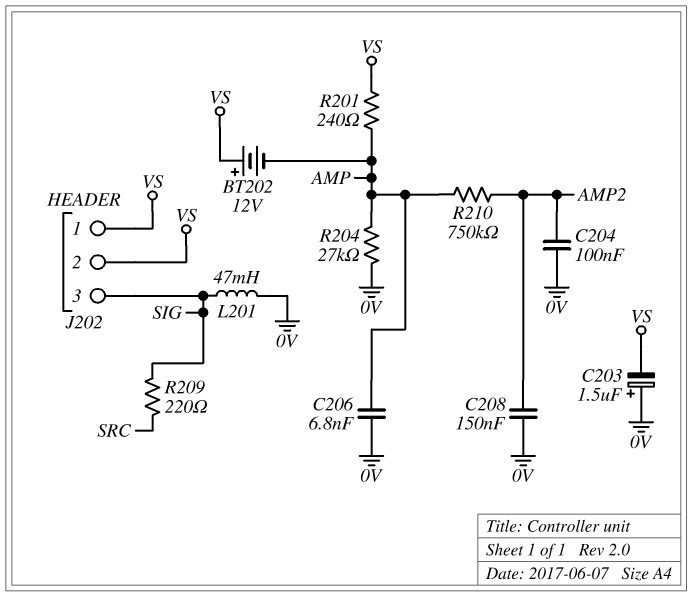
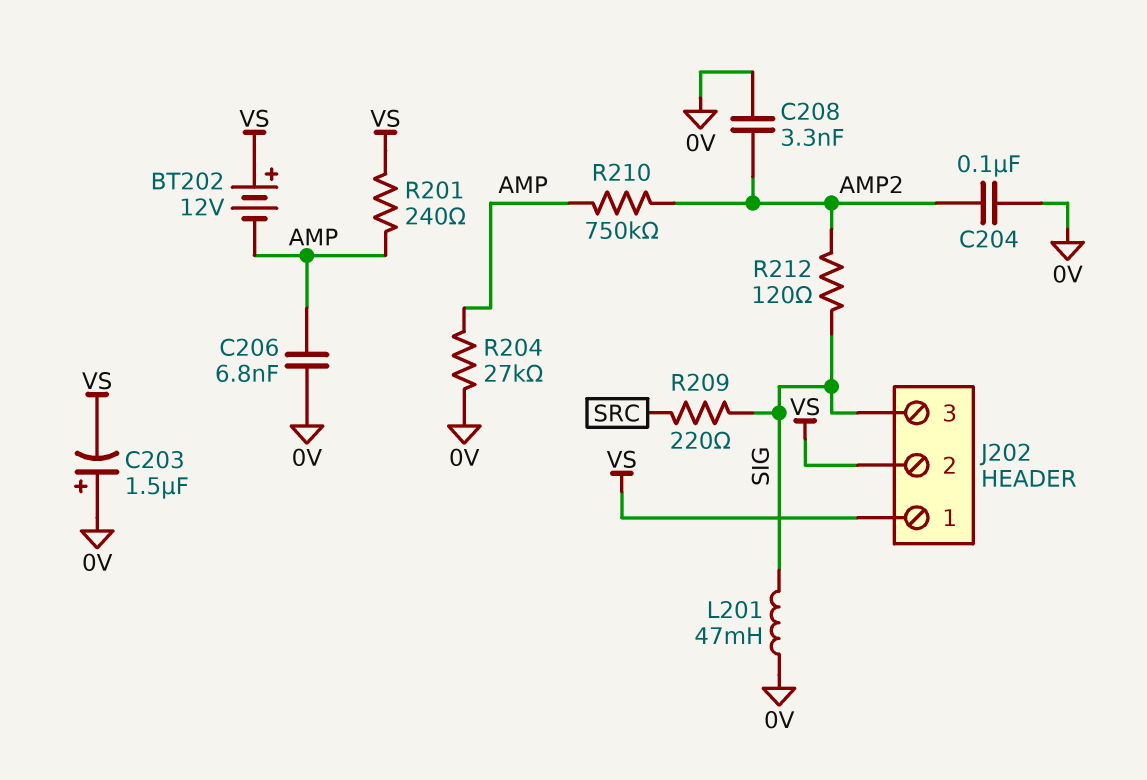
C208: 150nF (0V, AMP2) -> 3.3nF (0V, AMP2)
R212: none -> 120 (AMP2, SIG)

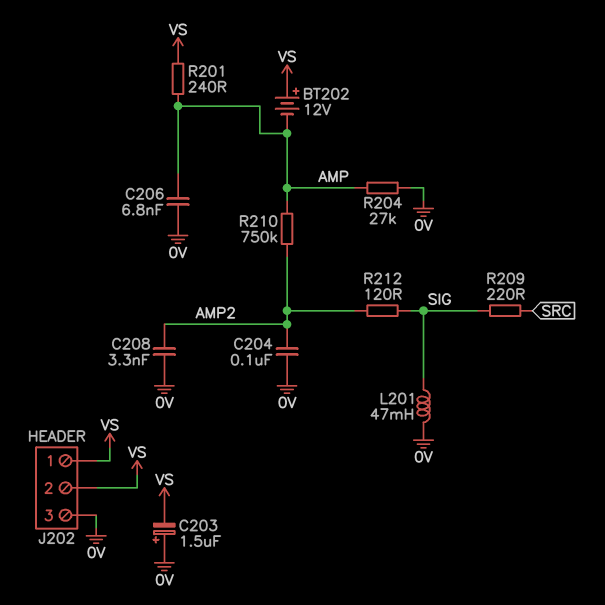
J202 pin 3: SIG -> 0V

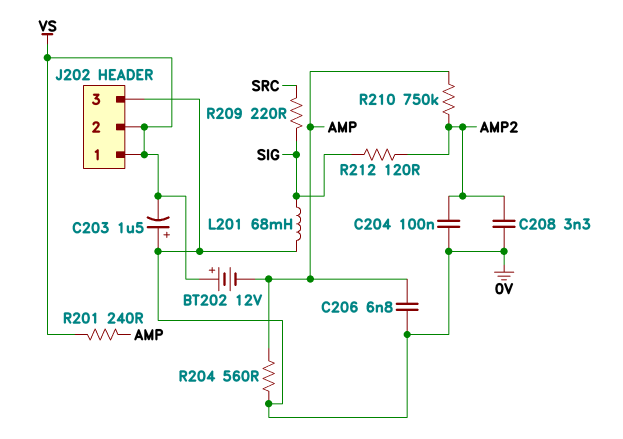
L201: 47mH (0V, SIG) -> 68mH (0V, SIG)
R204: 27k (0V, AMP) -> 560 (0V, AMP)

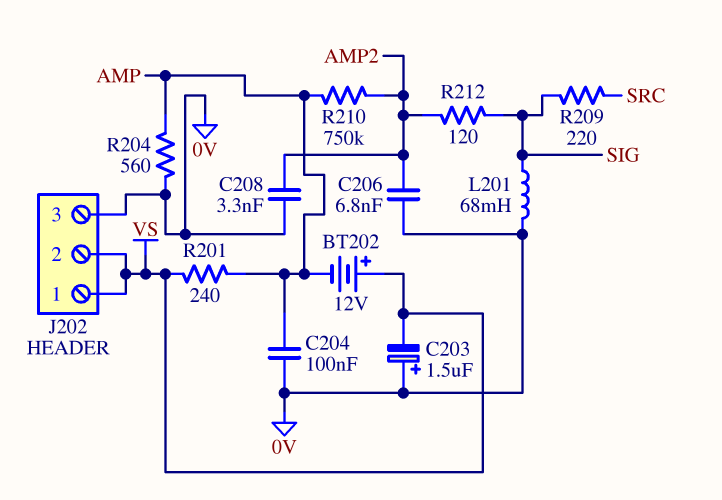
C204: 100nF (0V, AMP2) -> 100nF (0V, AMP)
C206: 6.8nF (0V, AMP) -> 6.8nF (0V, AMP2)

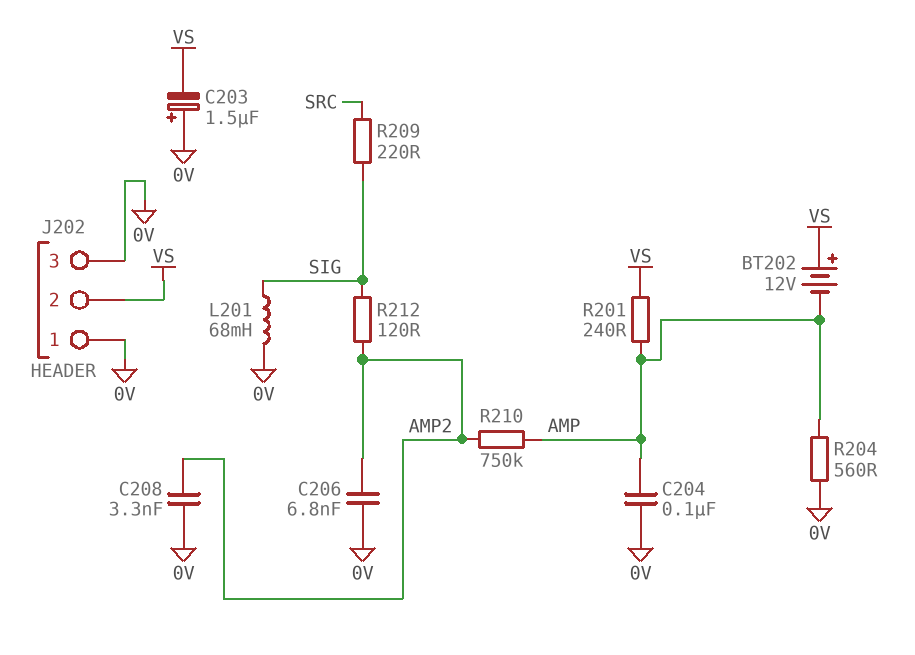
J202 pin 1: VS -> 0V

